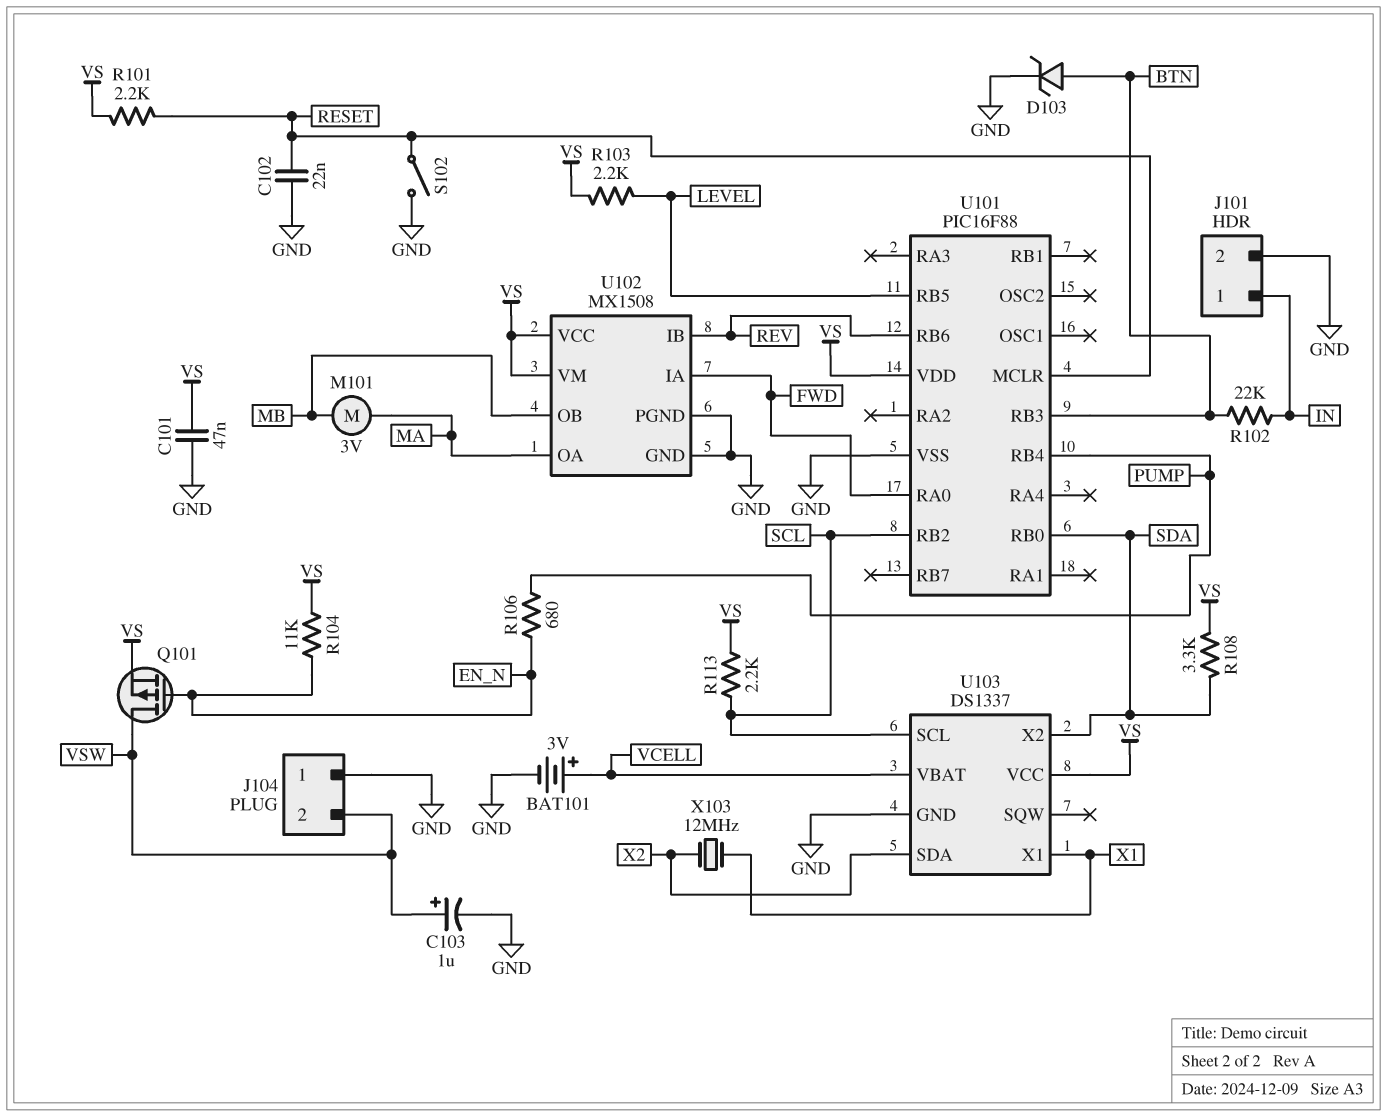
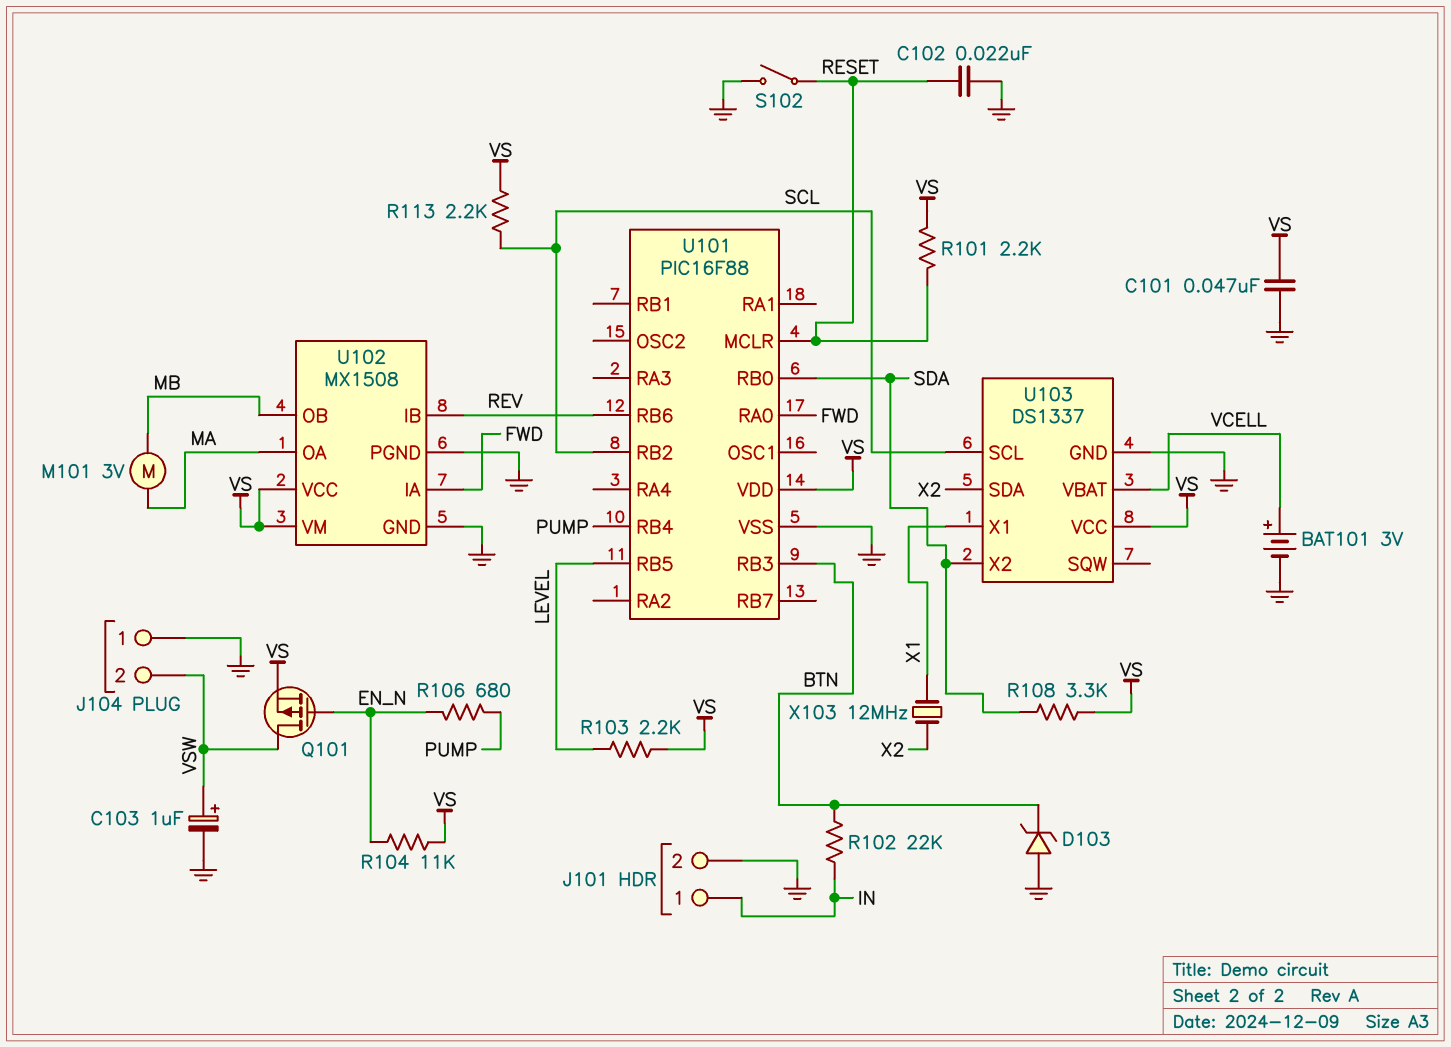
D103: zener (A BTN, K GND) -> zener (A GND, K BTN)

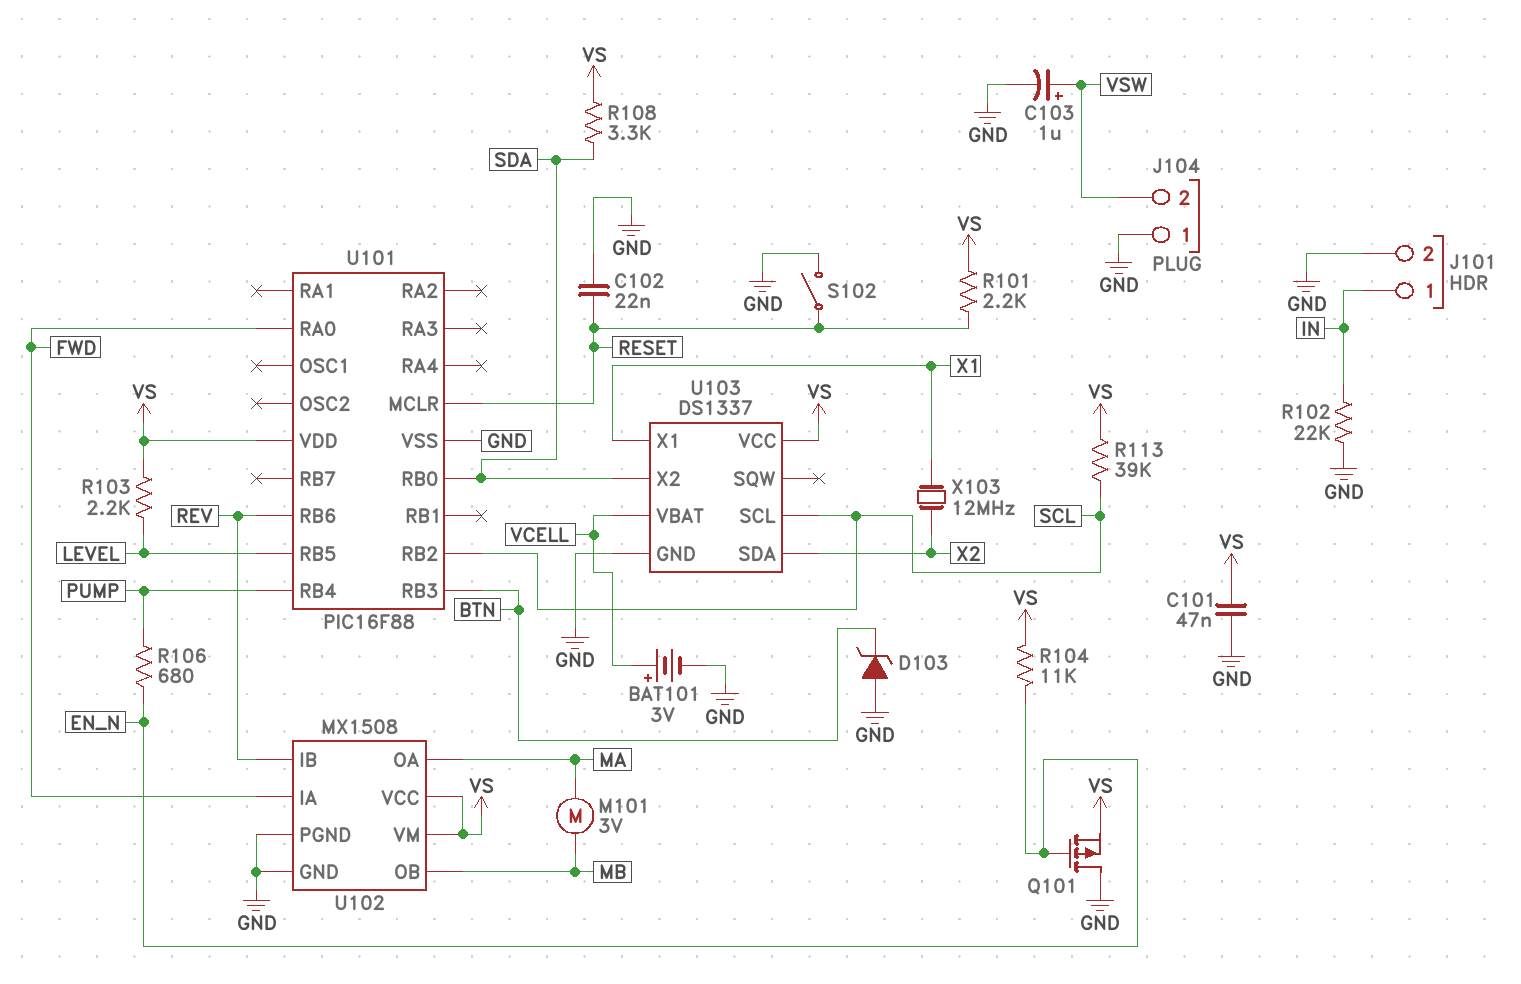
Q101: PMOS (G EN_N, D VSW, S VS) -> PMOS (G EN_N, D GND, S VS)
R102: 22k (BTN, IN) -> 22k (GND, IN)
R113: 2.2k (SCL, VS) -> 39k (SCL, VS)

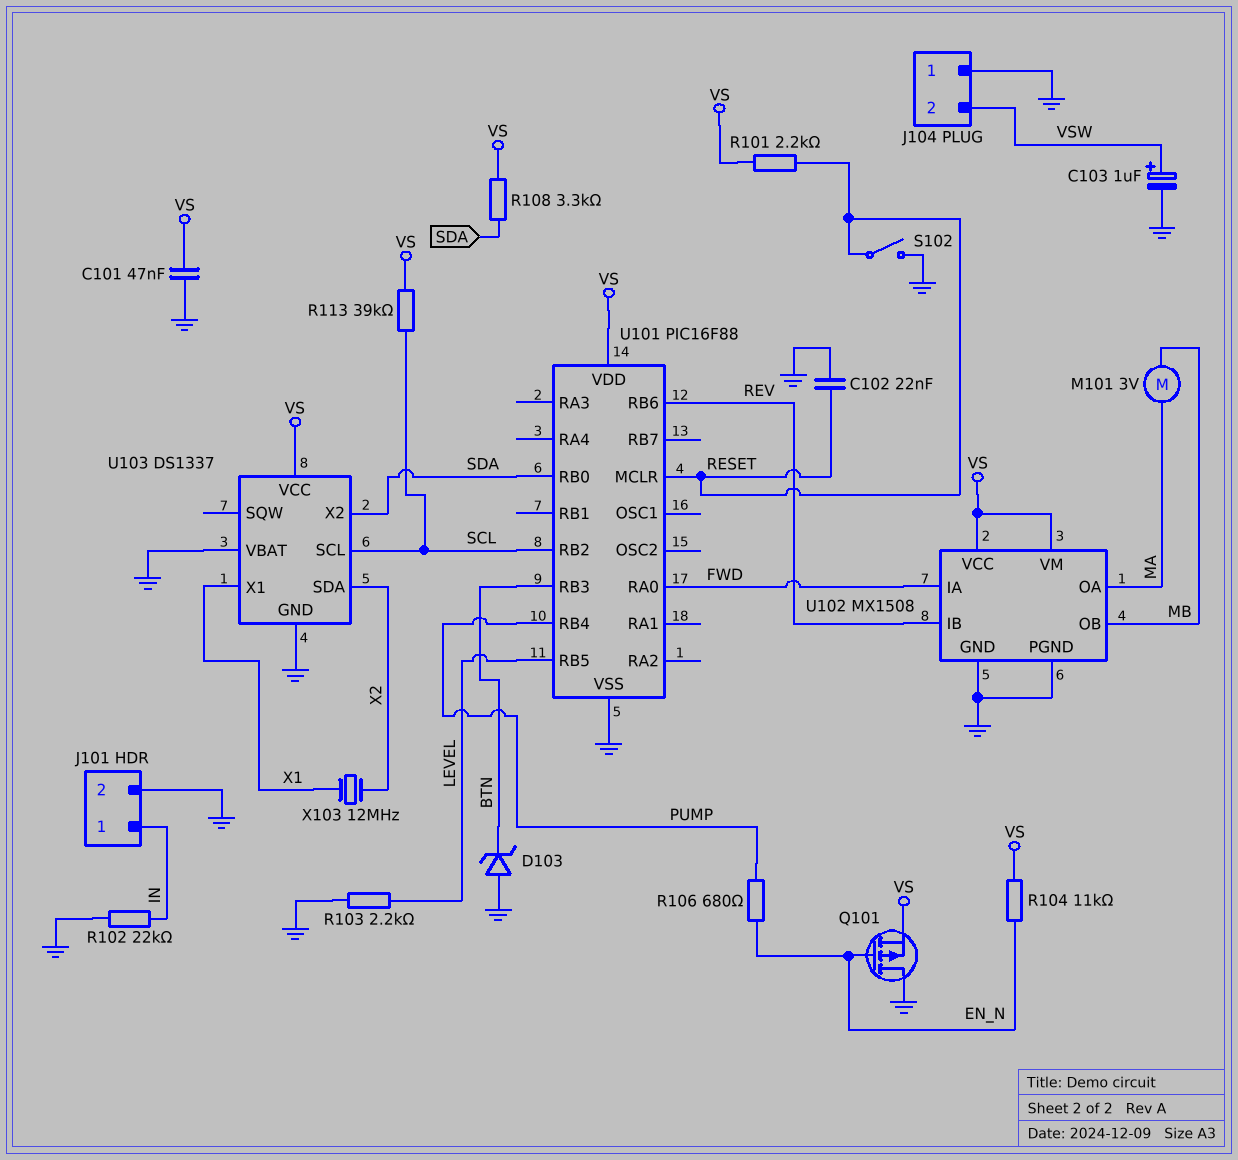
BAT101: 3V (plus VCELL, minus GND) -> none
R103: 2.2k (LEVEL, VS) -> 2.2k (GND, LEVEL)
U103 pin VBAT: VCELL -> GND

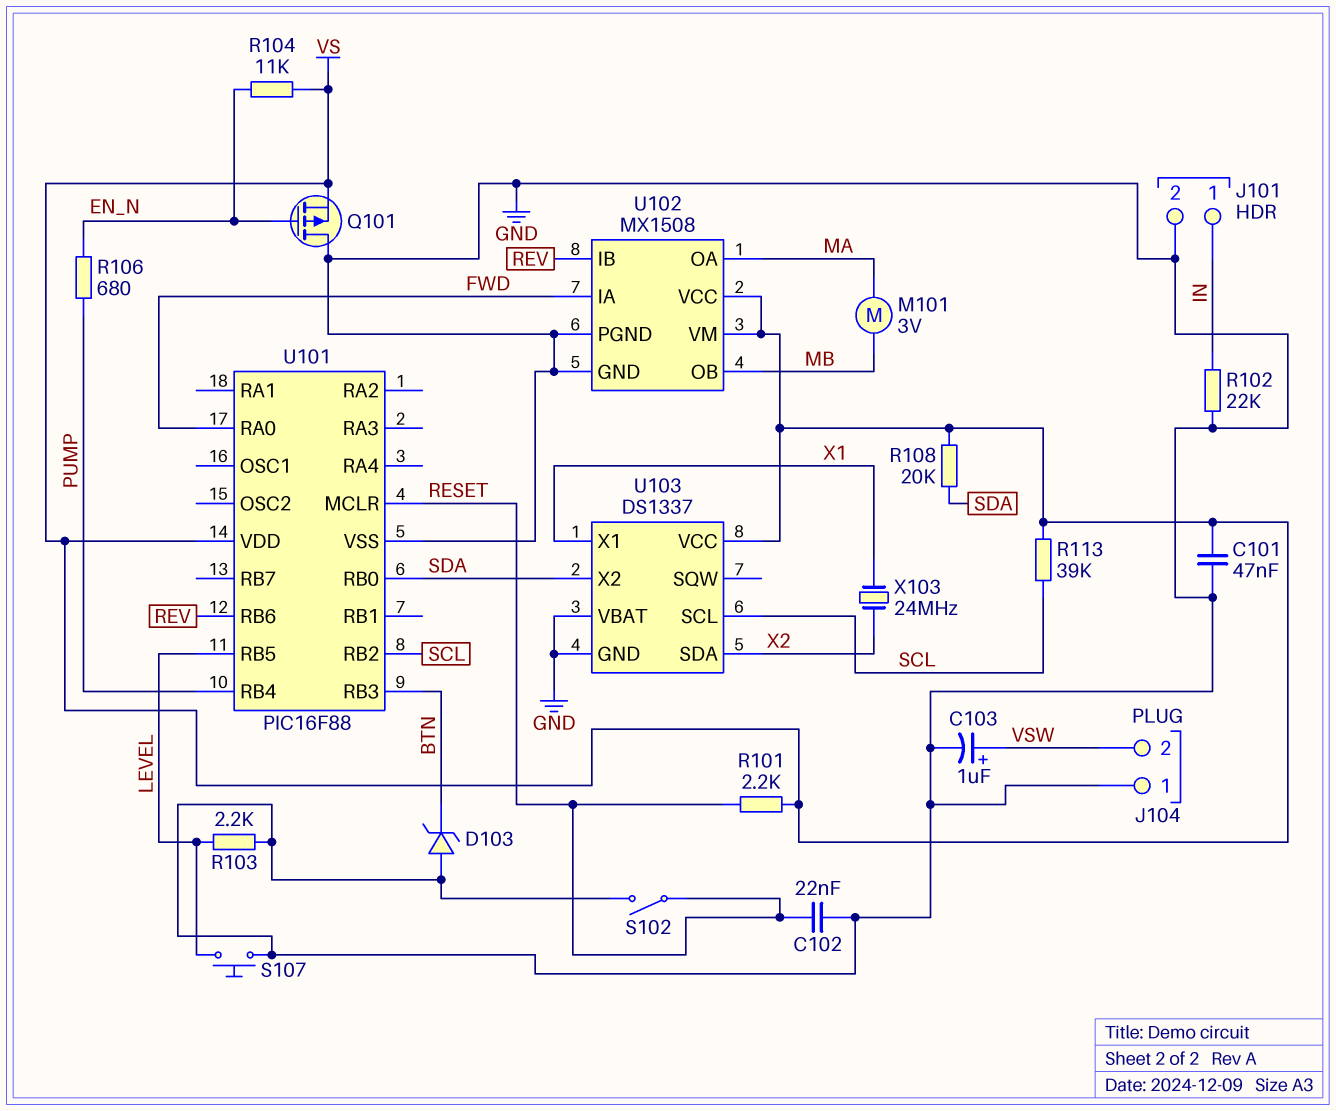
R108: 3.3k (SDA, VS) -> 20k (SDA, VS)
S107: none -> button (GND, LEVEL)
X103: 12MHz (X1, X2) -> 24MHz (X1, X2)

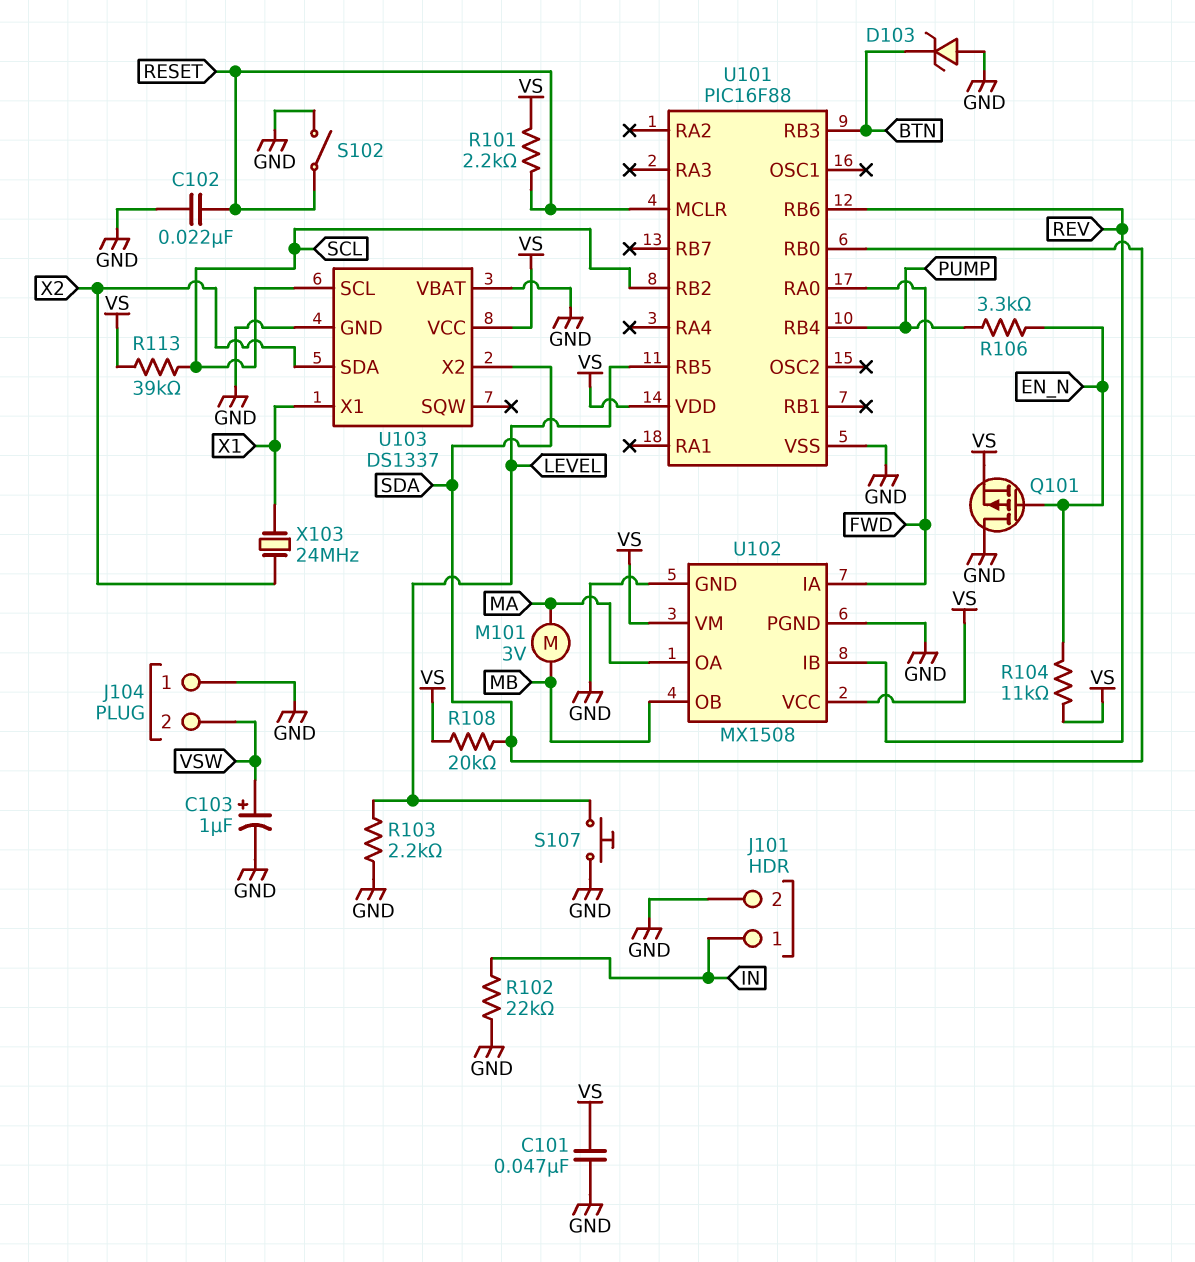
R106: 680 (EN_N, PUMP) -> 3.3k (EN_N, PUMP)

